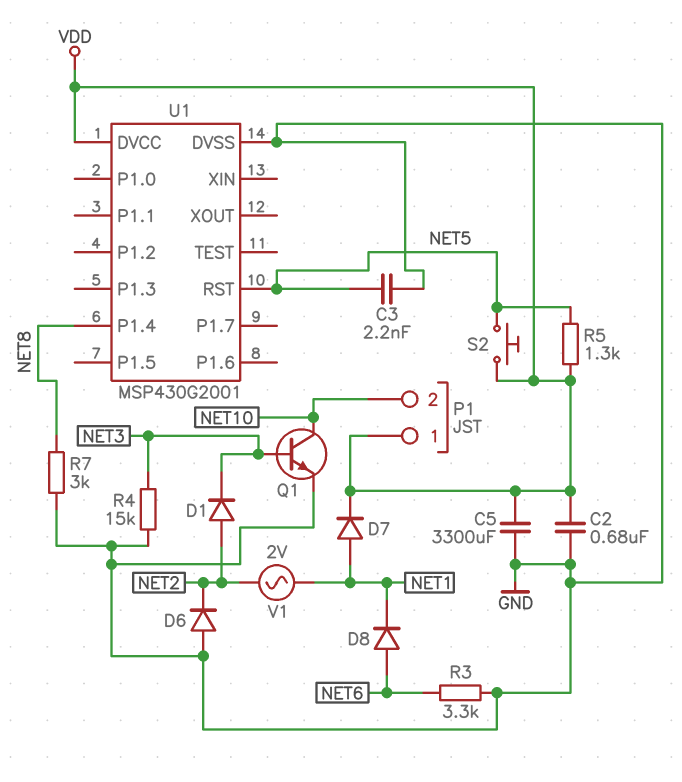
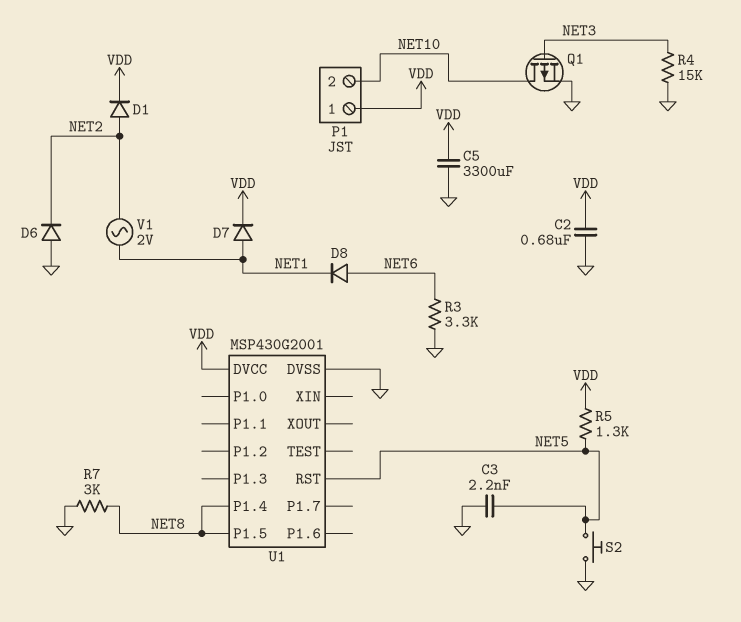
D1: diode (A NET2, K NET3) -> diode (A NET2, K VDD)
Q1: NPN (B NET3, C NET10, E GND) -> PMOS (G NET3, D NET10, S GND)
S2: button (NET5, VDD) -> button (GND, NET5)
U1 pin P1.5: none -> NET8

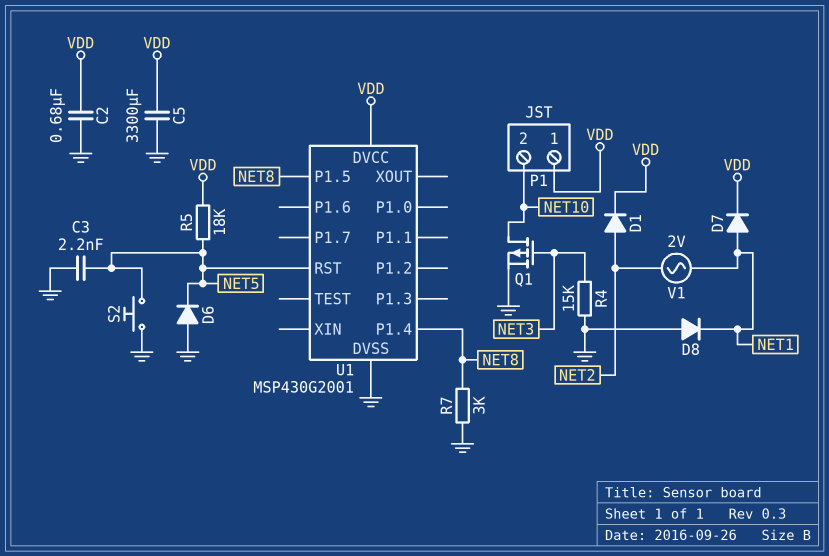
D6: diode (A GND, K NET2) -> diode (A GND, K NET5)
D8: diode (A NET6, K NET1) -> diode (A GND, K NET1)
R3: 3.3k (GND, NET6) -> none
R5: 1.3k (NET5, VDD) -> 18k (NET5, VDD)

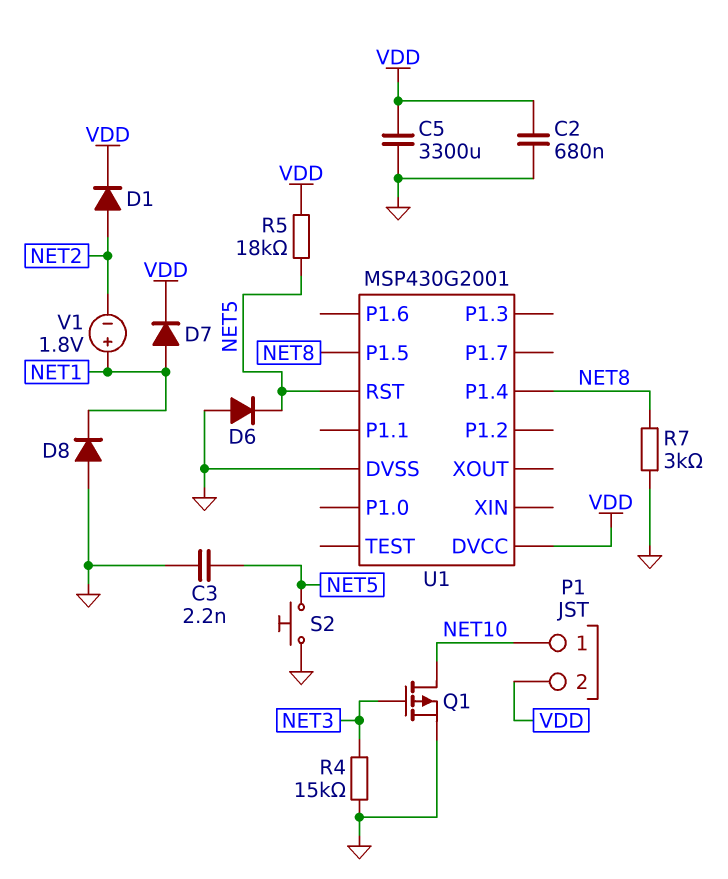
P1 pin 1: VDD -> NET10
P1 pin 2: NET10 -> VDD
V1: AC 2V (NET1, NET2) -> 1.8V (plus NET1, minus NET2)

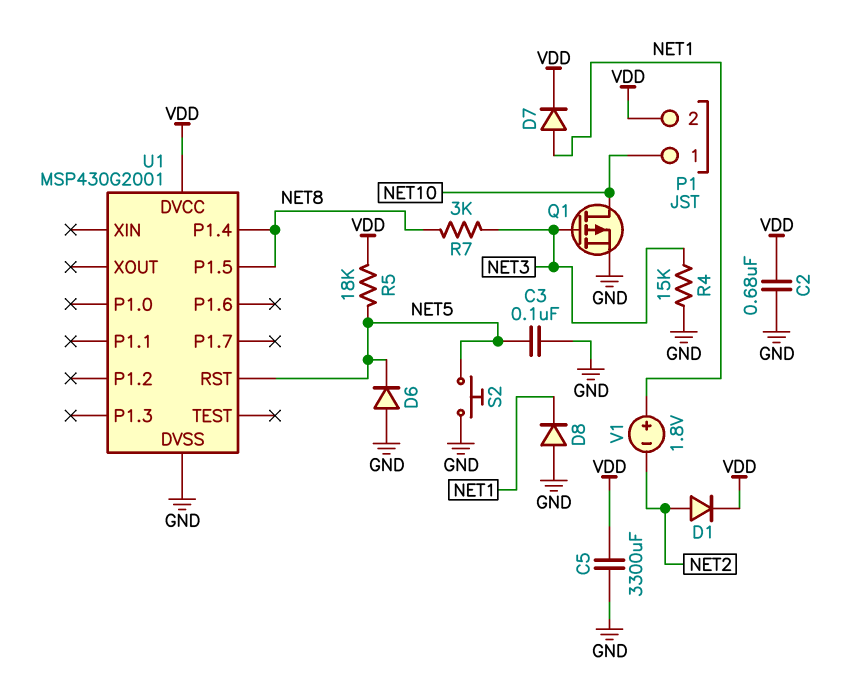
C3: 2.2nF (GND, NET5) -> 100nF (GND, NET5)
R7: 3k (GND, NET8) -> 3k (NET3, NET8)

